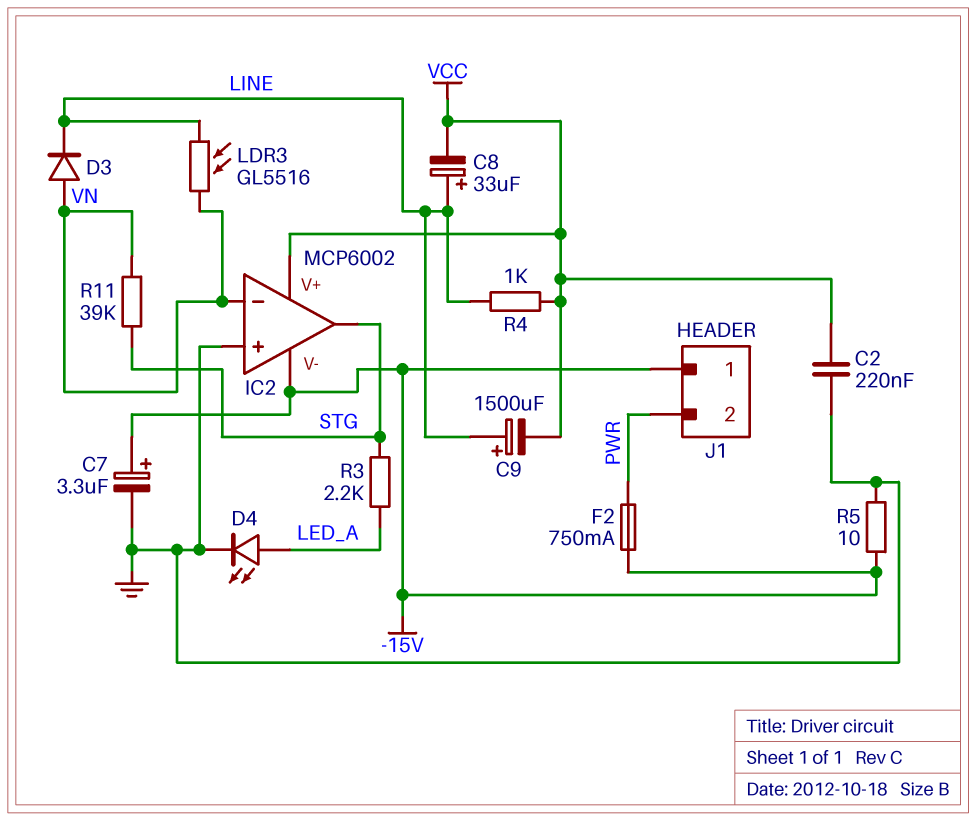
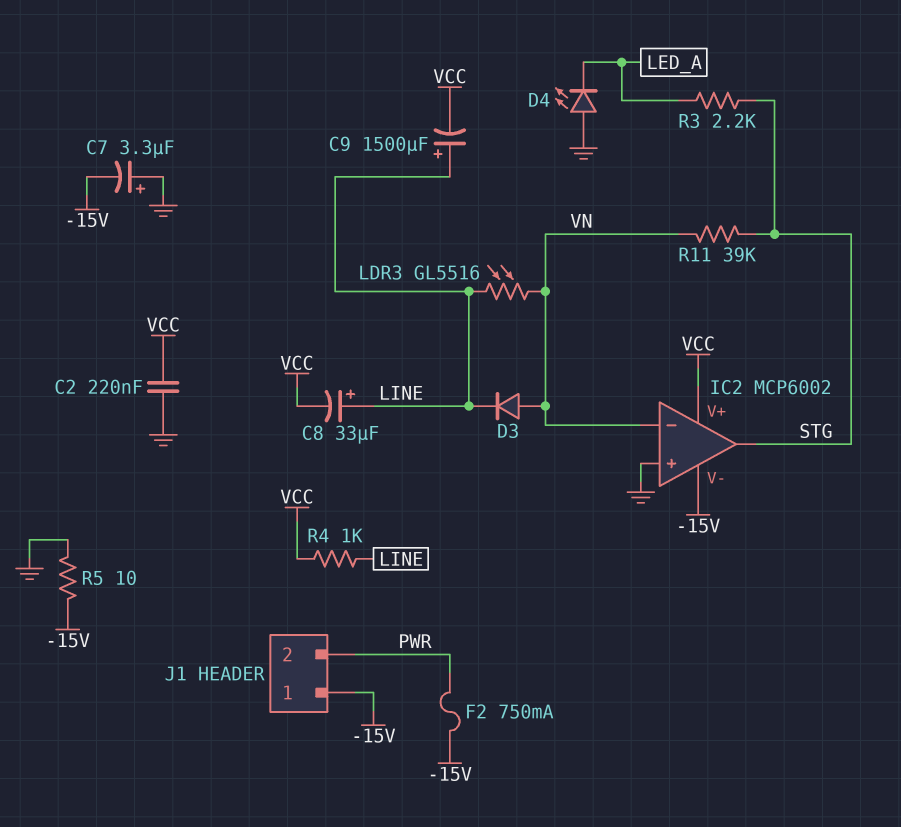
C7: 3.3uF (plus -15V, minus GND) -> 3.3uF (plus GND, minus -15V)
D4: LED (A LED_A, K GND) -> LED (A GND, K LED_A)

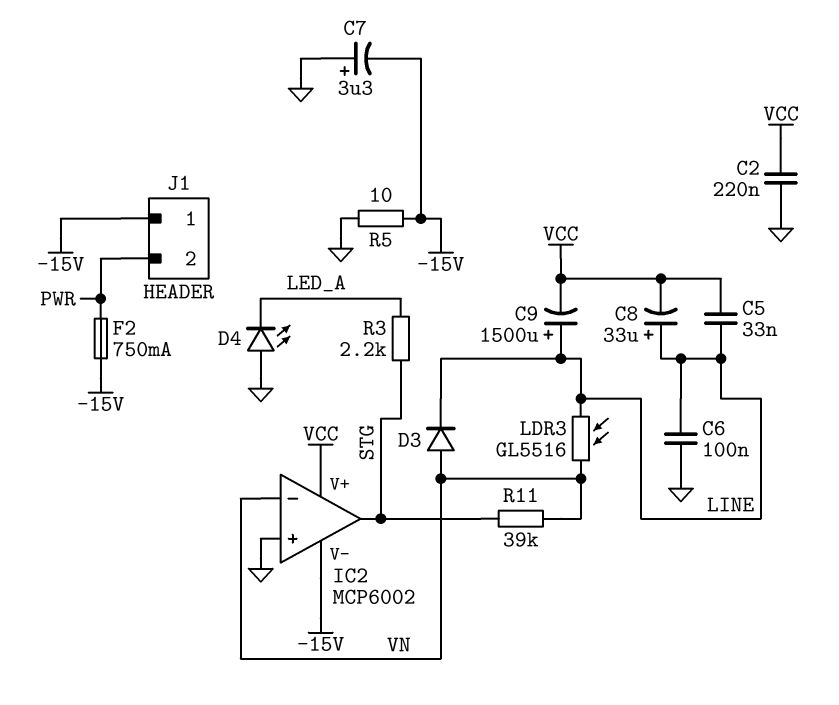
C5: none -> 33nF (LINE, VCC)
C6: none -> 100nF (GND, LINE)
R4: 1k (LINE, VCC) -> none

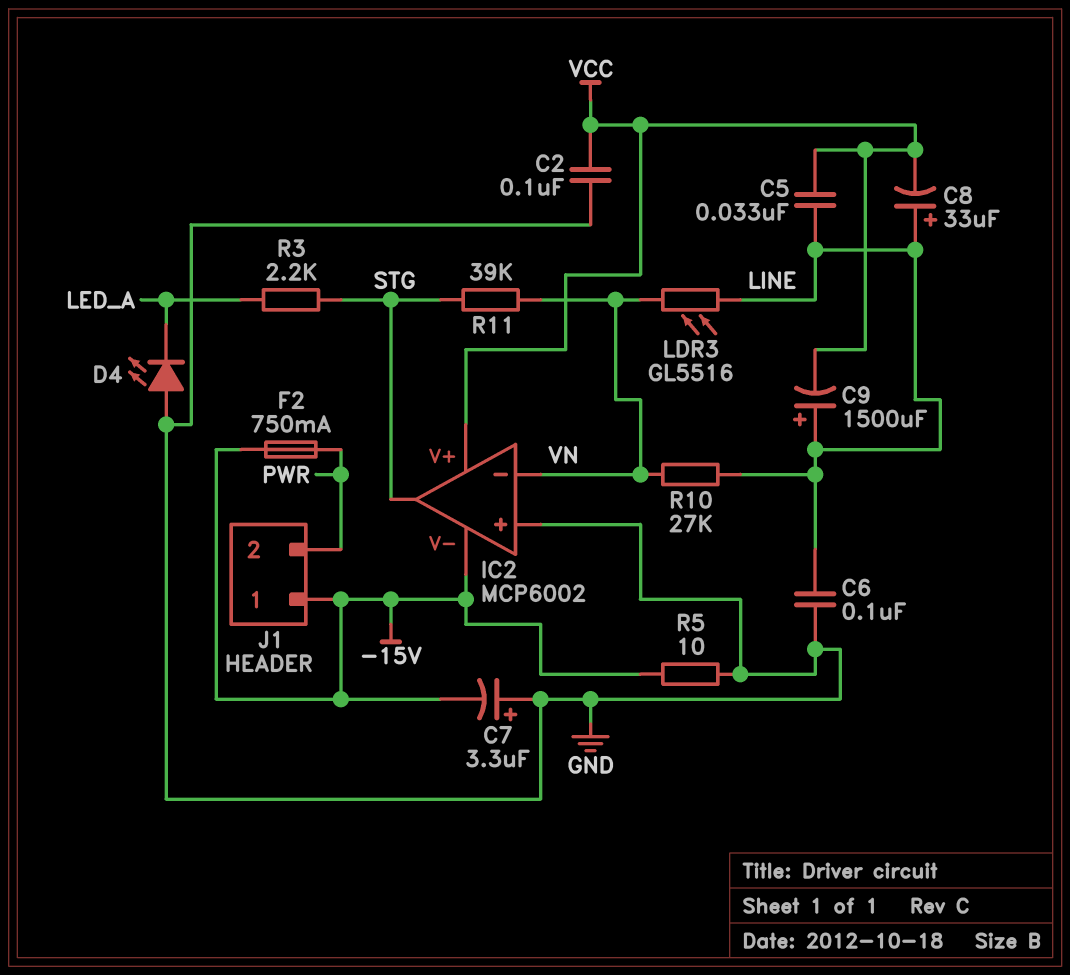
C2: 220nF (GND, VCC) -> 100nF (GND, VCC)
D3: diode (A VN, K LINE) -> none
R10: none -> 27k (LINE, VN)

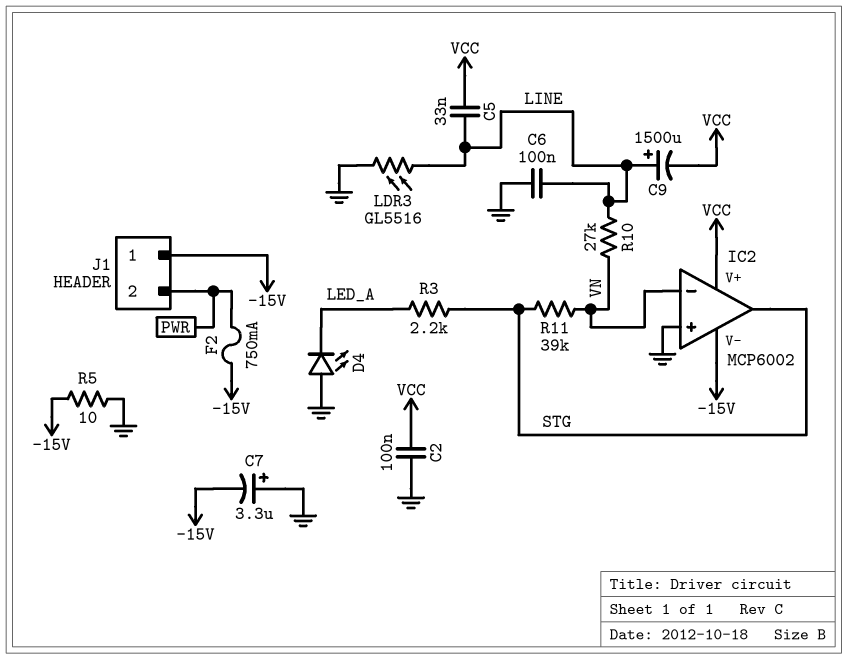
C8: 33uF (plus LINE, minus VCC) -> none
LDR3: GL5516 (LINE, VN) -> GL5516 (GND, LINE)

